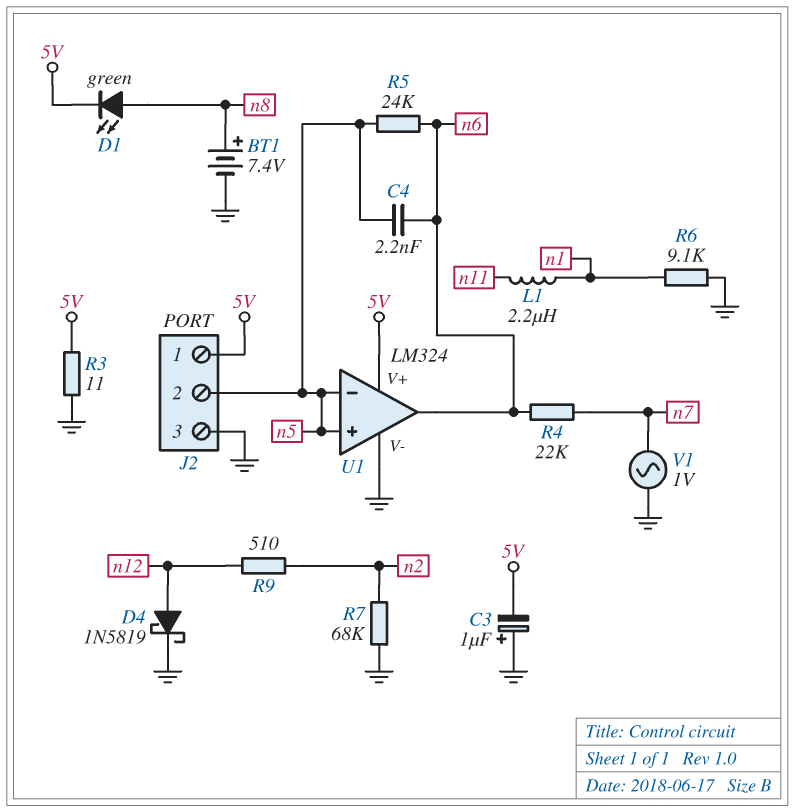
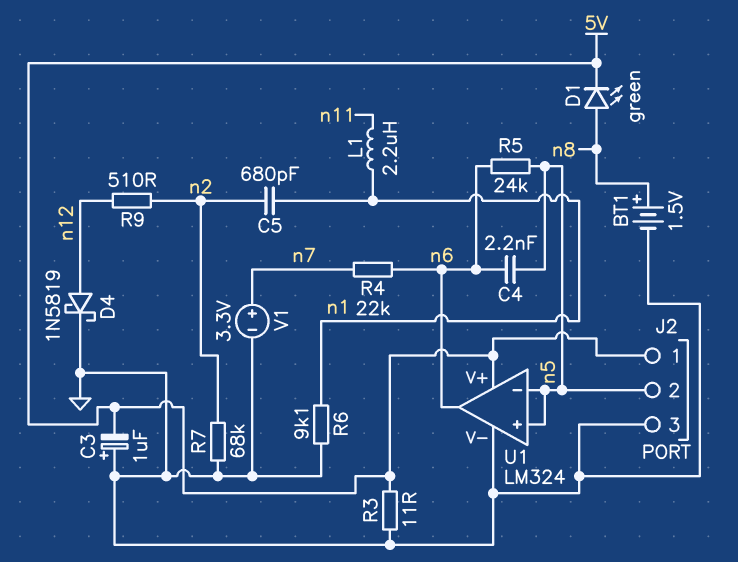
BT1: 7.4V (plus n8, minus GND) -> 1.5V (plus n8, minus GND)
C5: none -> 680pF (n1, n2)
V1: AC 1V (GND, n7) -> 3.3V (plus n7, minus GND)

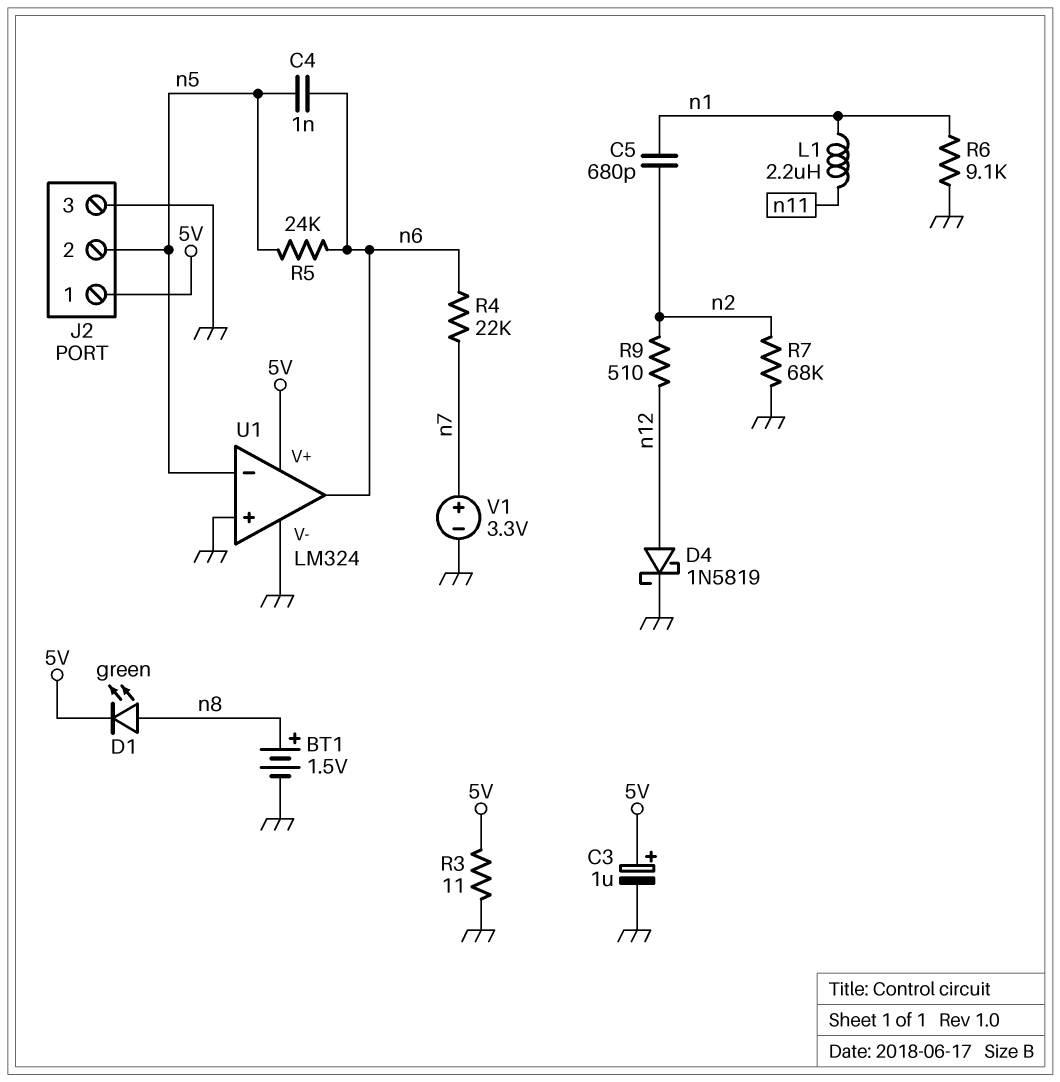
C3: 1uF (plus GND, minus 5V) -> 1uF (plus 5V, minus GND)
C4: 2.2nF (n5, n6) -> 1nF (n5, n6)
U1 pin in+: n5 -> GND

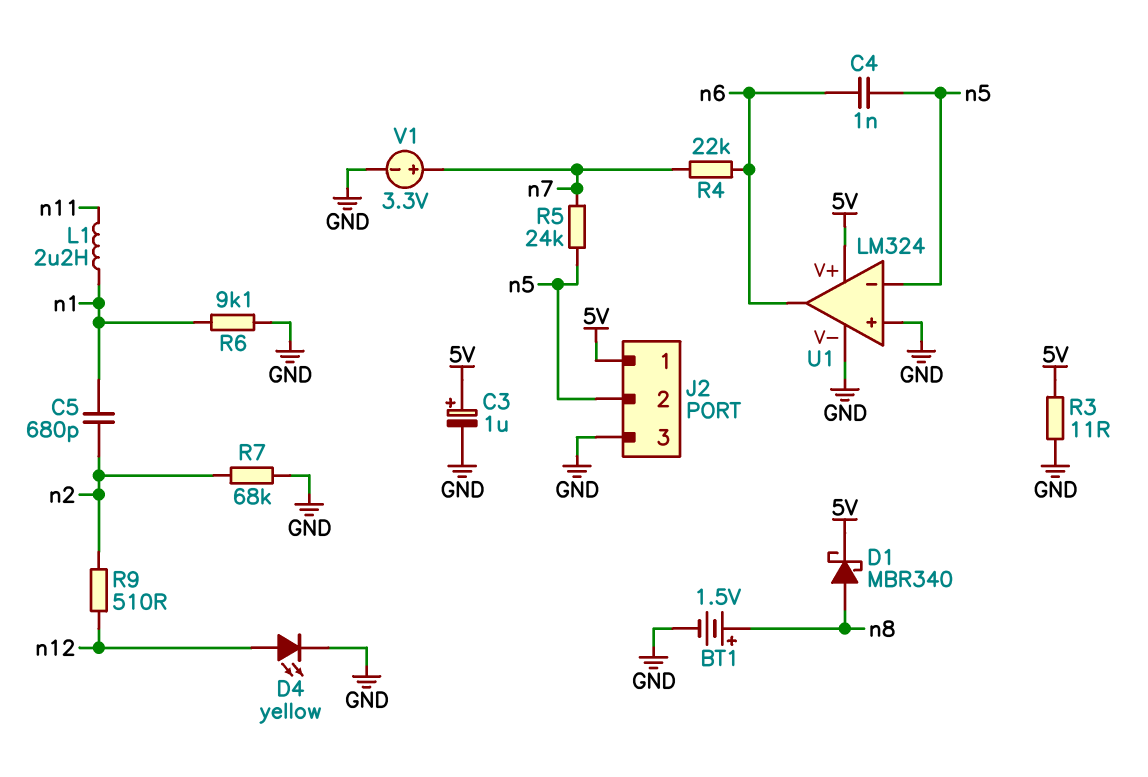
D1: LED green (A n8, K 5V) -> schottky MBR340 (A n8, K 5V)
D4: schottky 1N5819 (A n12, K GND) -> LED yellow (A n12, K GND)
R5: 24k (n5, n6) -> 24k (n5, n7)

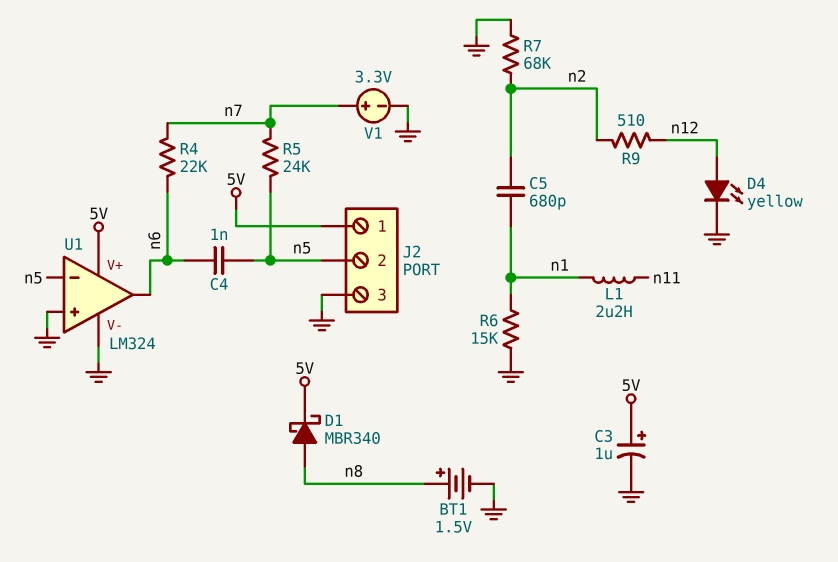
R3: 11 (5V, GND) -> none
R6: 9.1k (GND, n1) -> 15k (GND, n1)

